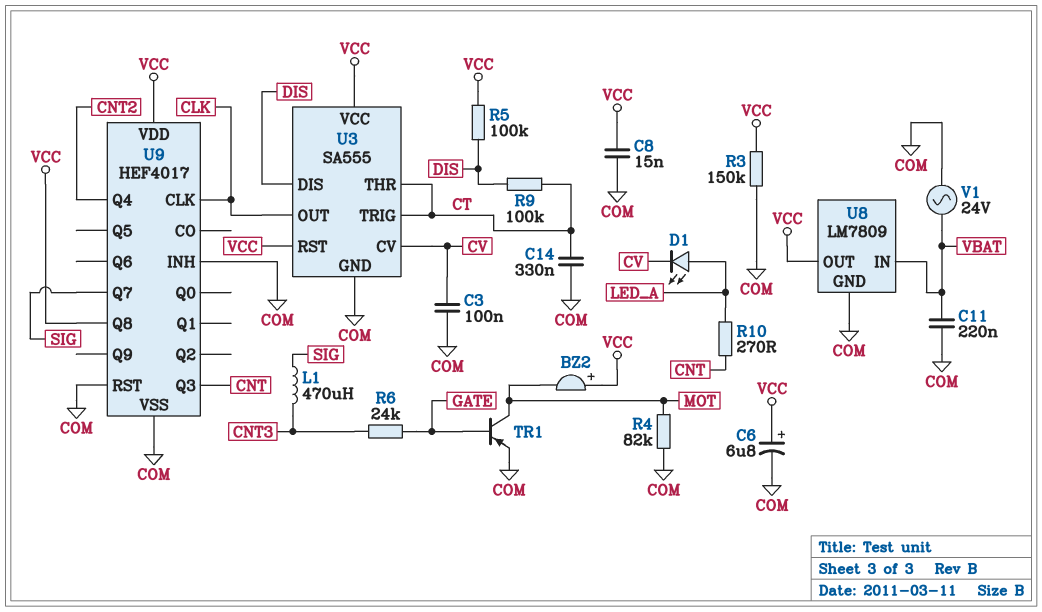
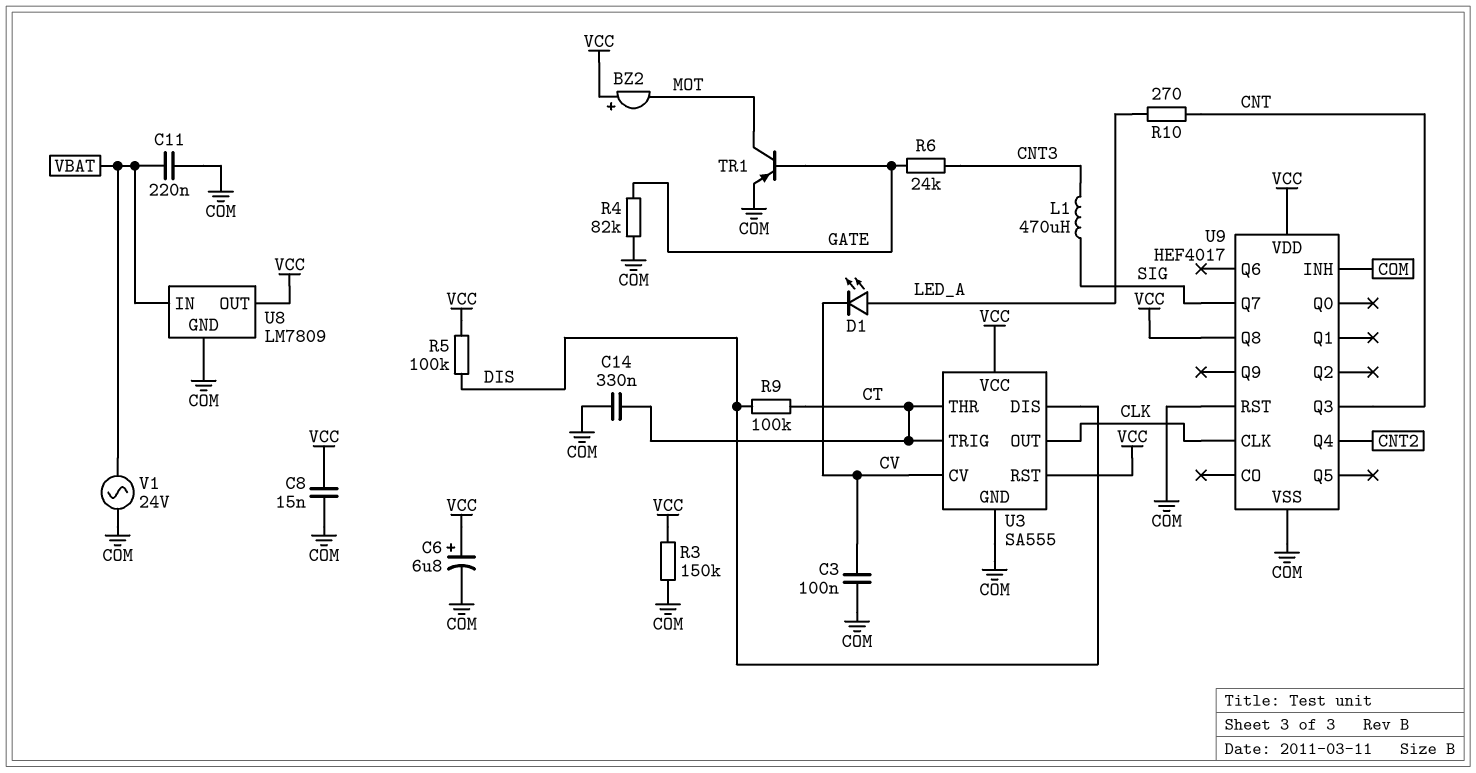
R4: 82k (COM, MOT) -> 82k (COM, GATE)

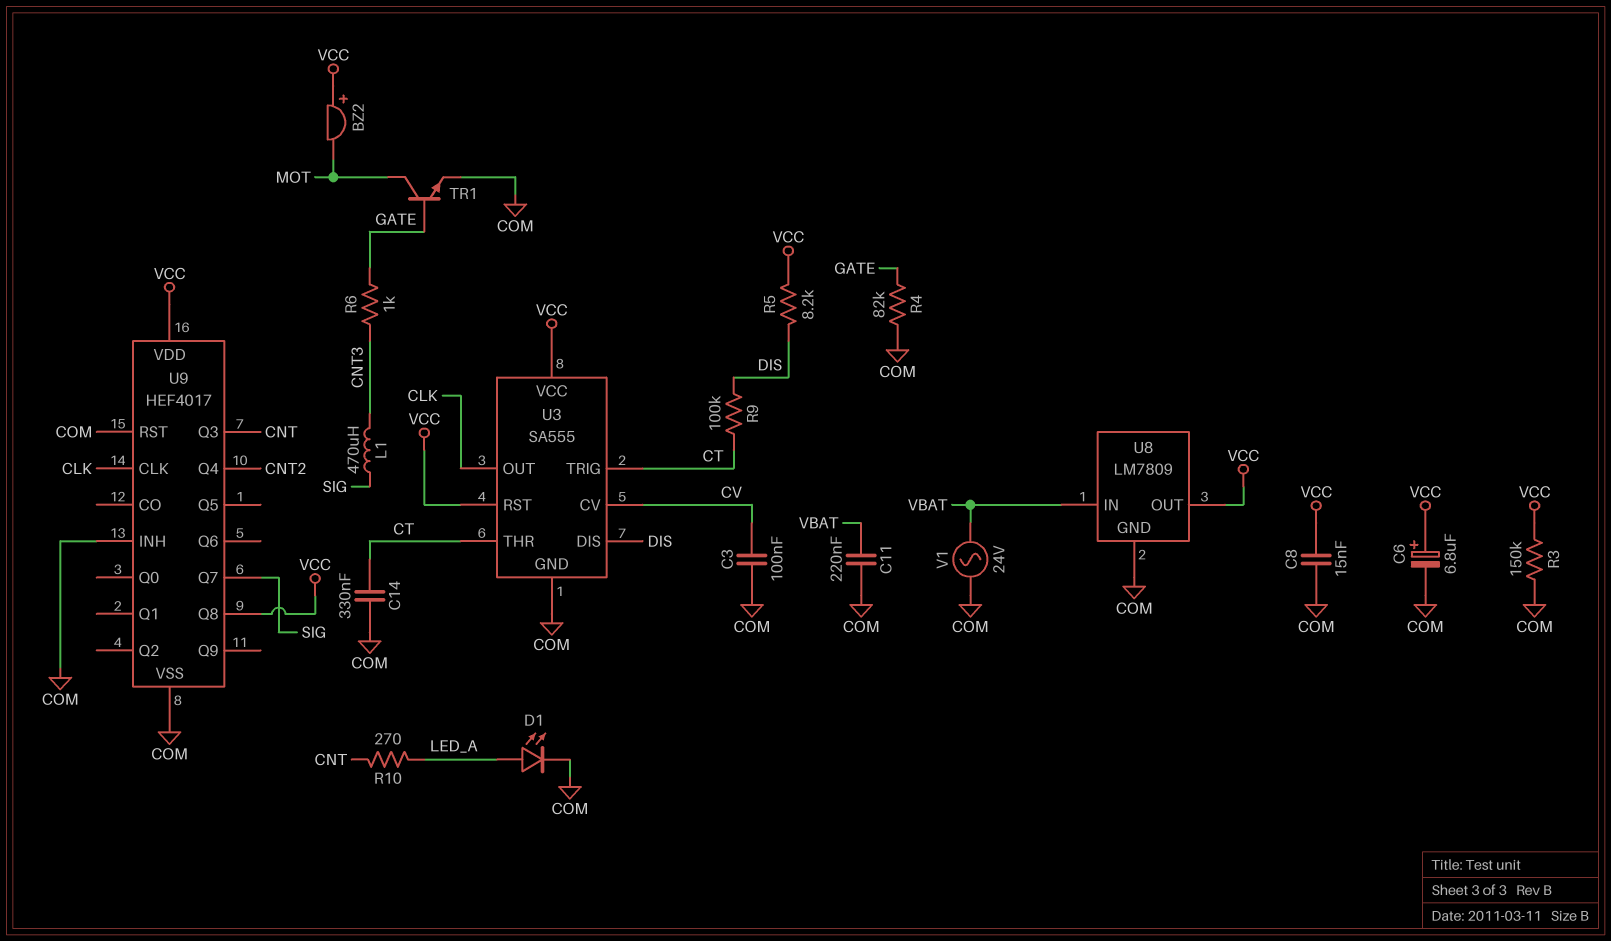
D1: LED (A LED_A, K CV) -> LED (A LED_A, K COM)
R5: 100k (DIS, VCC) -> 8.2k (DIS, VCC)
R6: 24k (CNT3, GATE) -> 1k (CNT3, GATE)
TR1: PNP (B GATE, C MOT, E COM) -> NPN (B GATE, C MOT, E COM)

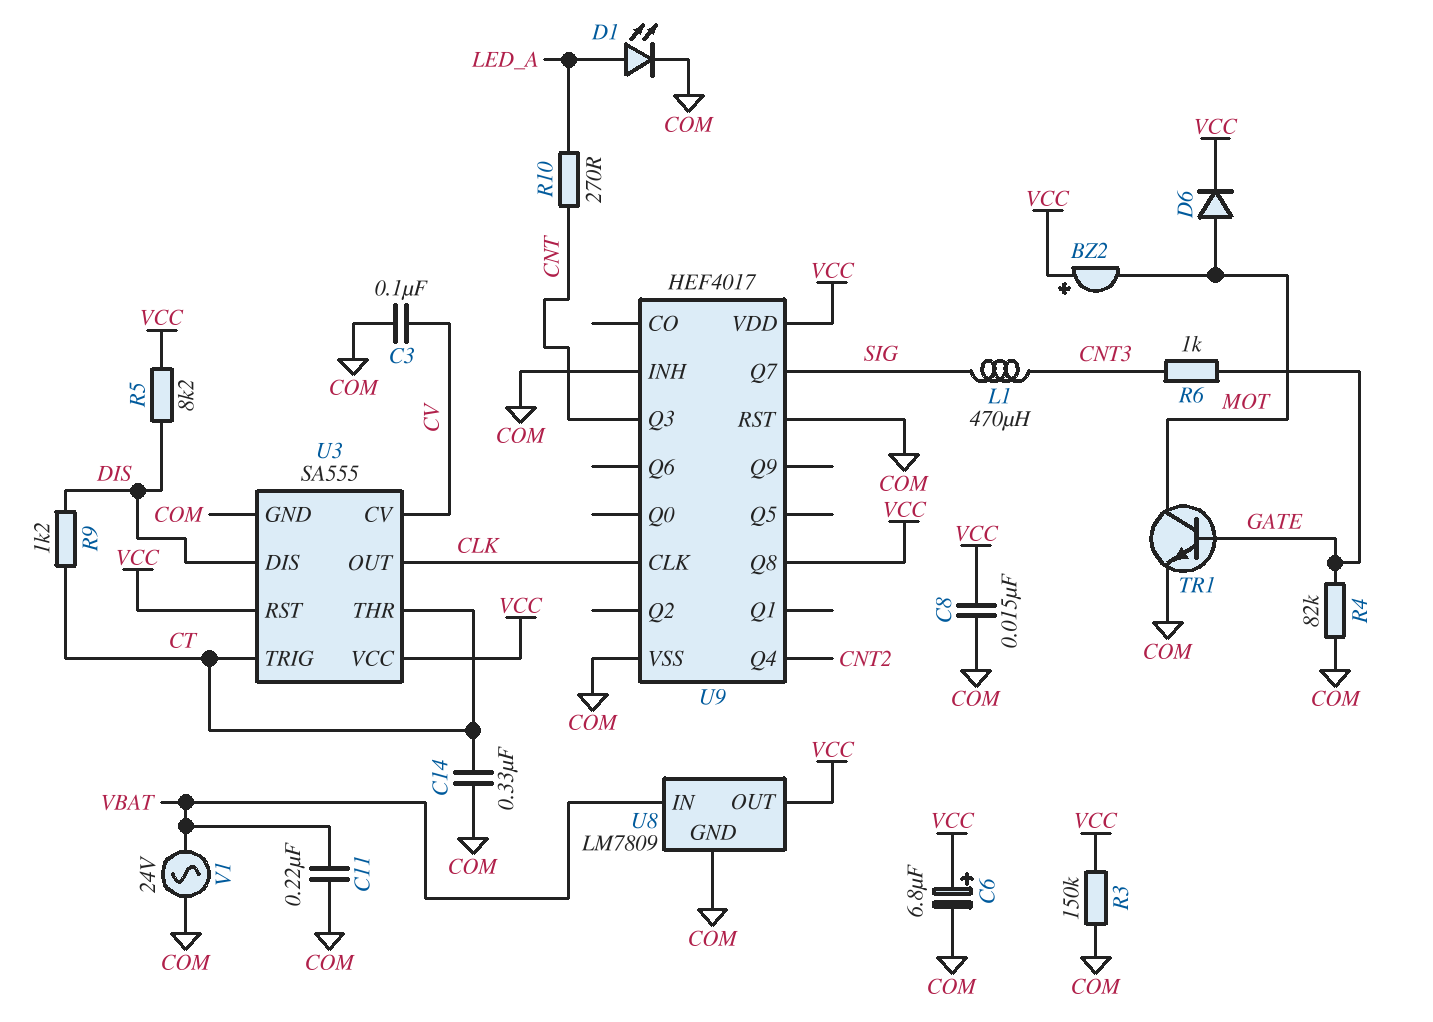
D6: none -> diode (A MOT, K VCC)
R9: 100k (CT, DIS) -> 1.2k (CT, DIS)

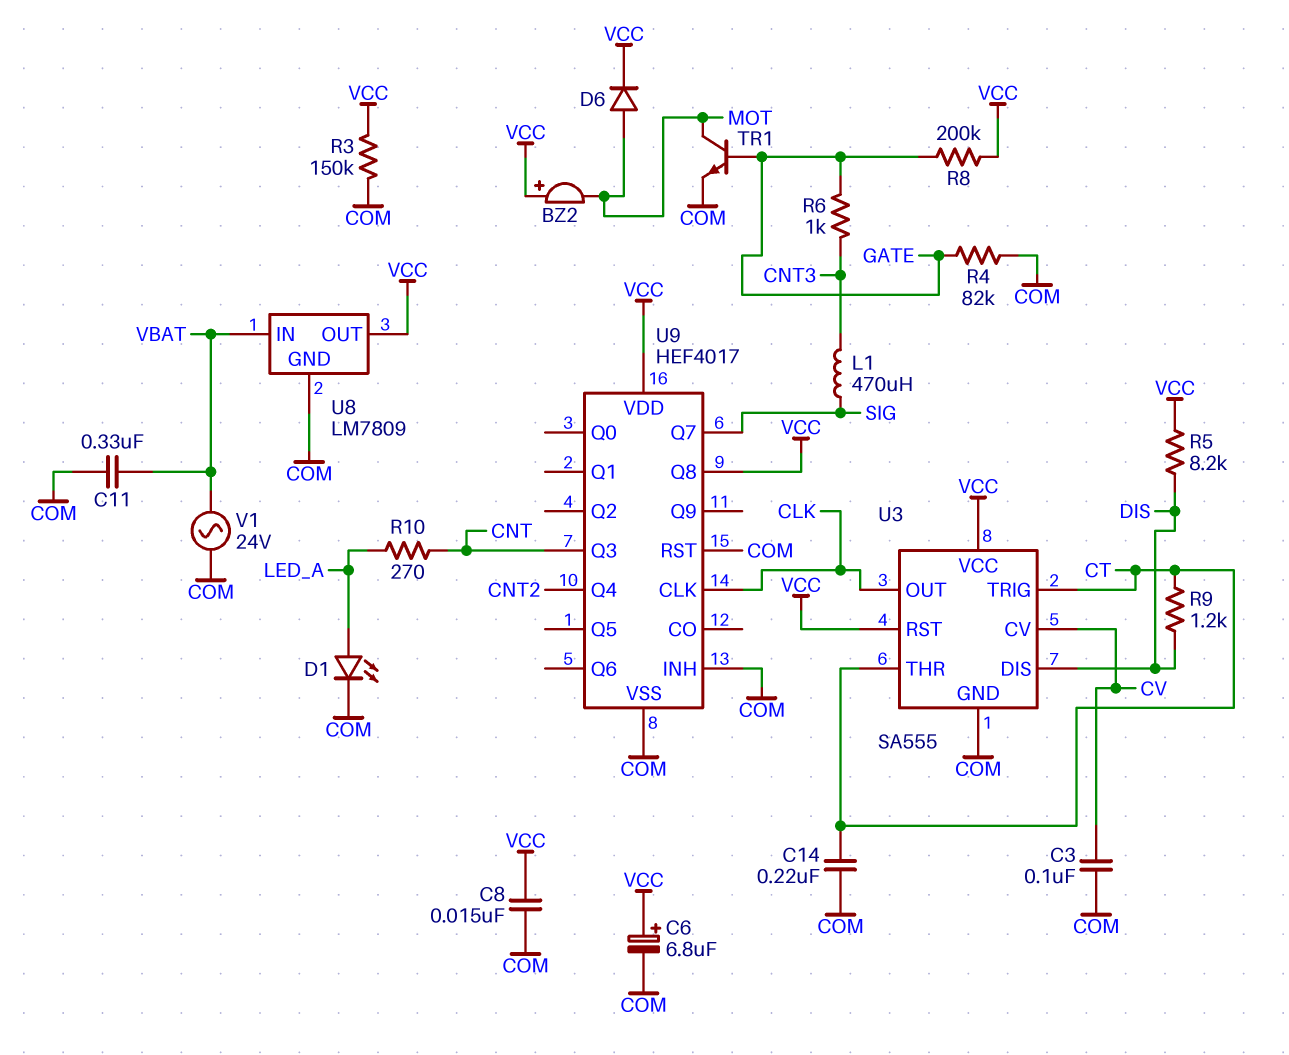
C11: 220nF (COM, VBAT) -> 330nF (COM, VBAT)
C14: 330nF (COM, CT) -> 220nF (COM, CT)
R8: none -> 200k (GATE, VCC)

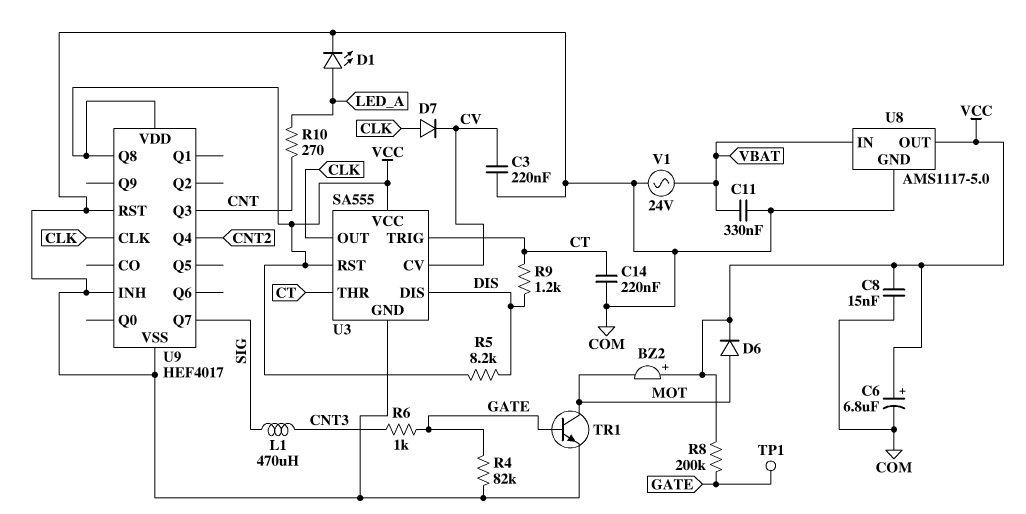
C3: 100nF (COM, CV) -> 220nF (COM, CV)
D7: none -> diode (A CLK, K CV)
R3: 150k (COM, VCC) -> none
TP1: none -> test point (GATE)
U8: LM7809 -> AMS1117-5.0

